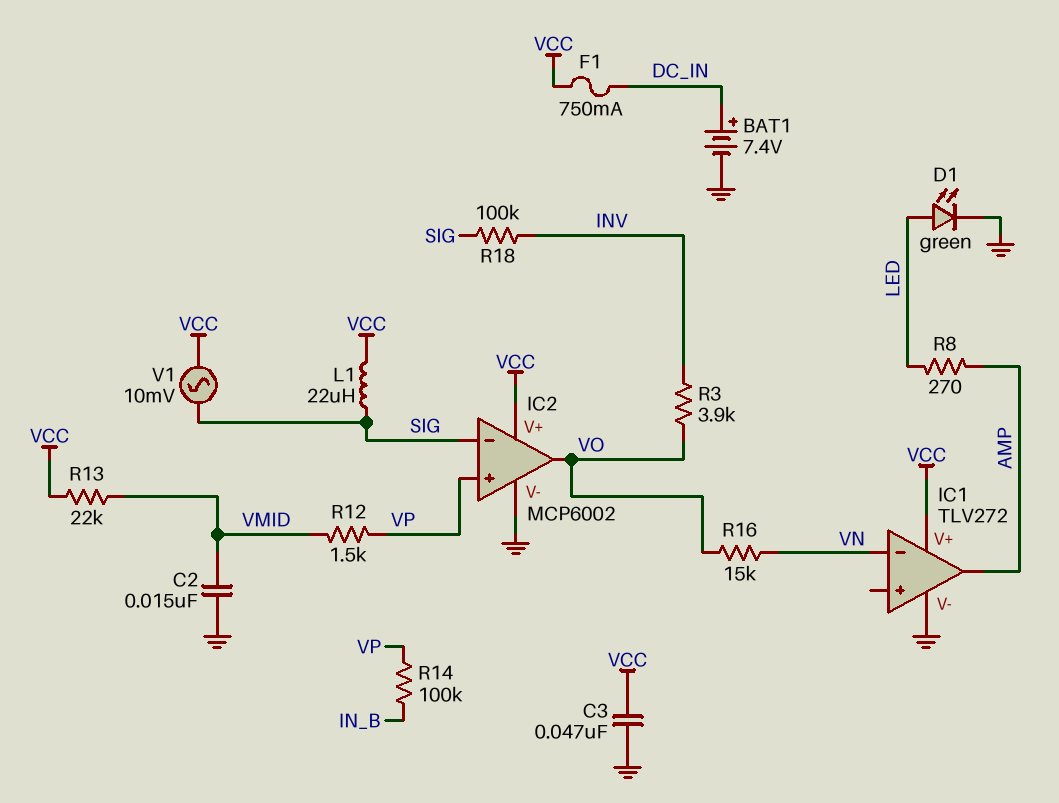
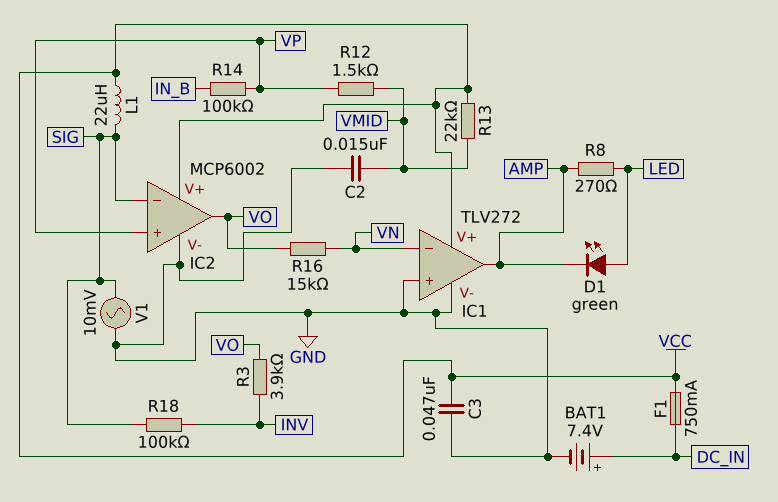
D1: LED green (A LED, K GND) -> LED green (A LED, K AMP)
IC1 pin in+: none -> GND
V1: AC 10mV (SIG, VCC) -> AC 10mV (GND, SIG)

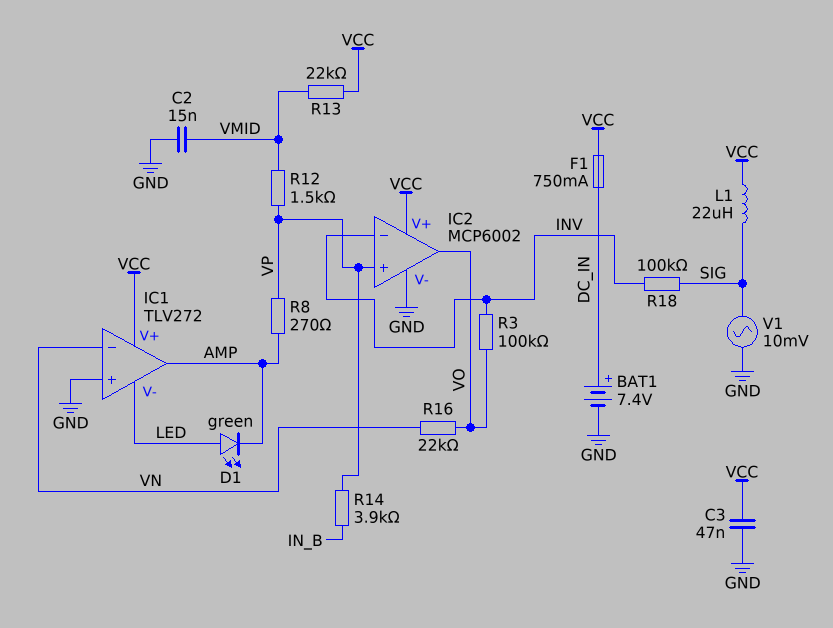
IC1 pin V-: GND -> LED
IC2 pin in-: SIG -> INV
R3: 3.9k (INV, VO) -> 100k (INV, VO)
R8: 270 (AMP, LED) -> 270 (AMP, VP)
R14: 100k (IN_B, VP) -> 3.9k (IN_B, VP)
R16: 15k (VN, VO) -> 22k (VN, VO)

